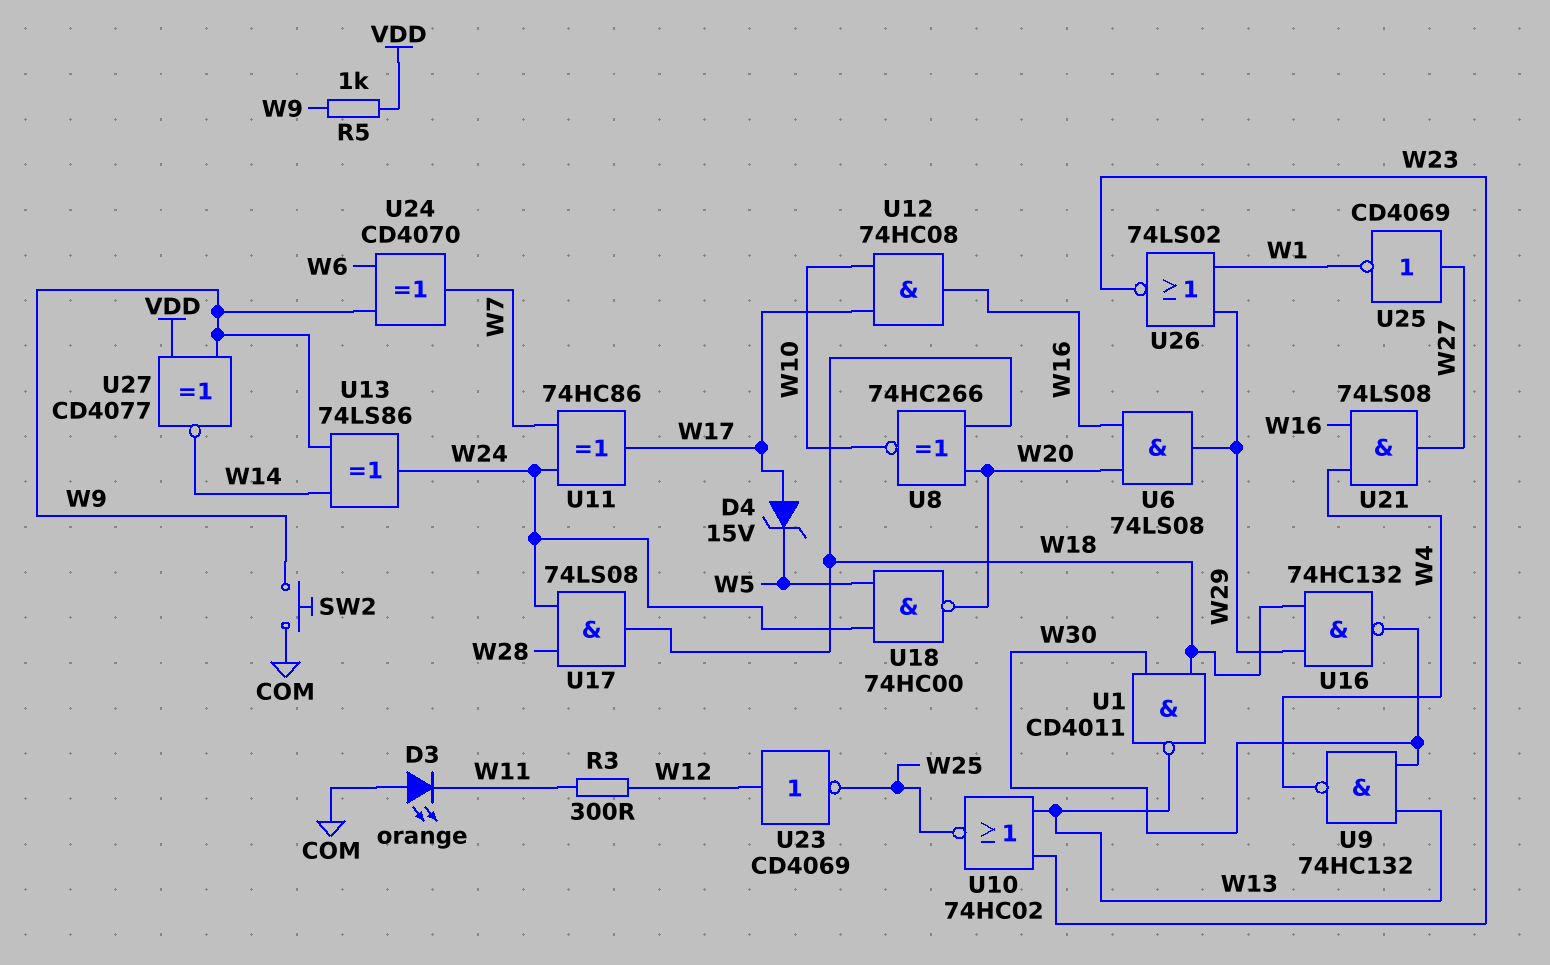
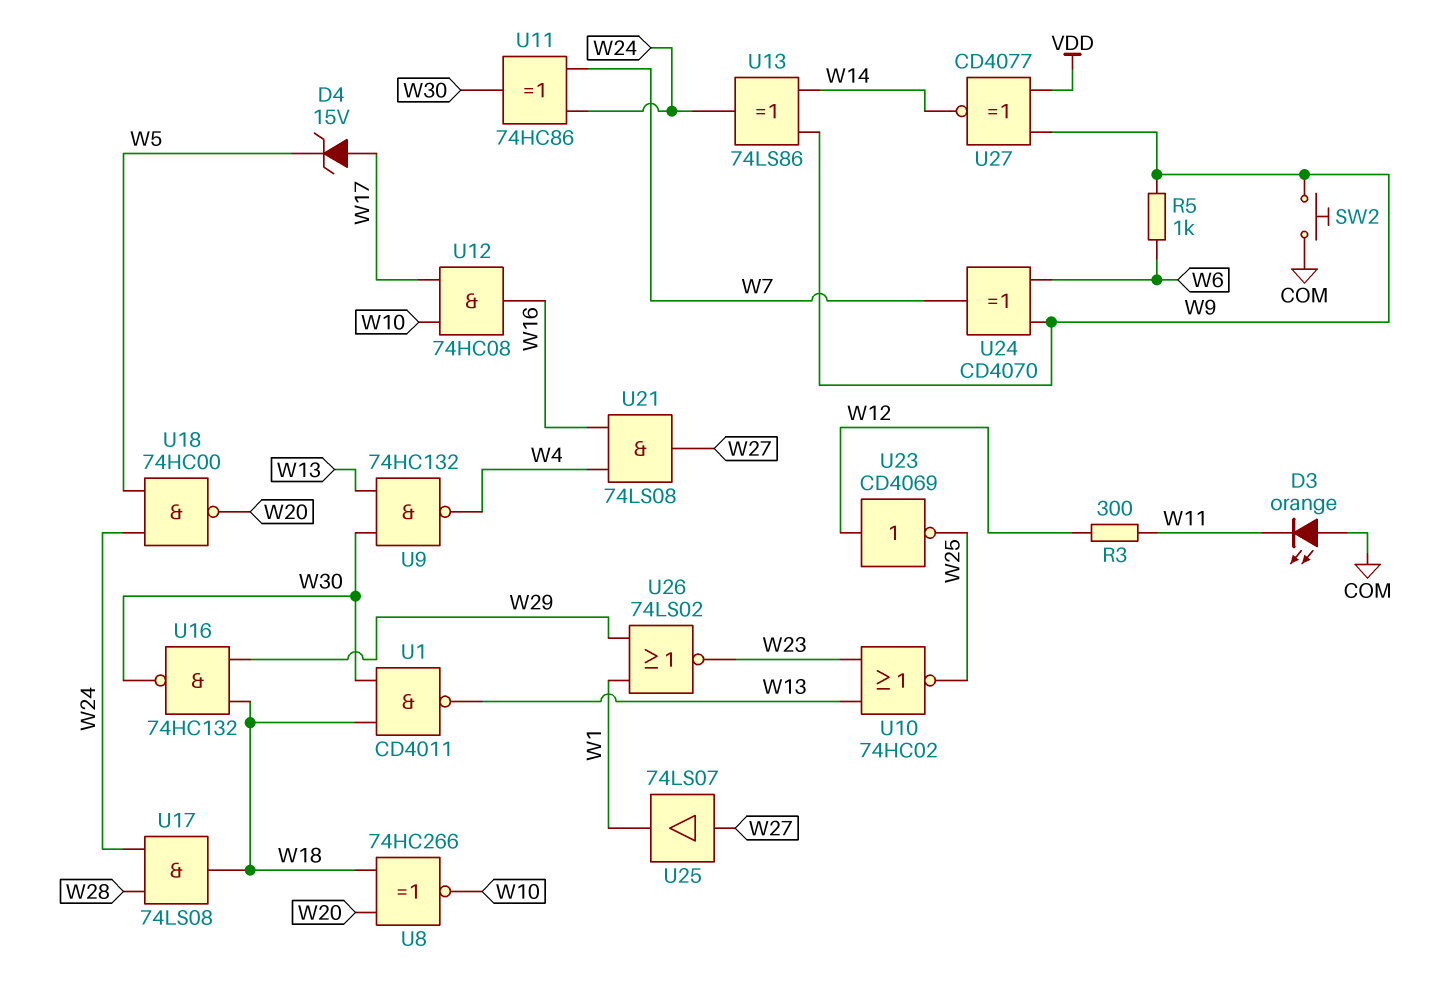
R5: 1k (VDD, W9) -> 1k (W6, W9)
U6: AND 74LS08 (in W16, in W20, out W29) -> none
U11: XOR 74HC86 (in W7, in W24, out W17) -> XOR 74HC86 (in W7, in W24, out W30)
U25: NOT CD4069 (in W27, out W1) -> buffer 74LS07 (in W27, out W1)

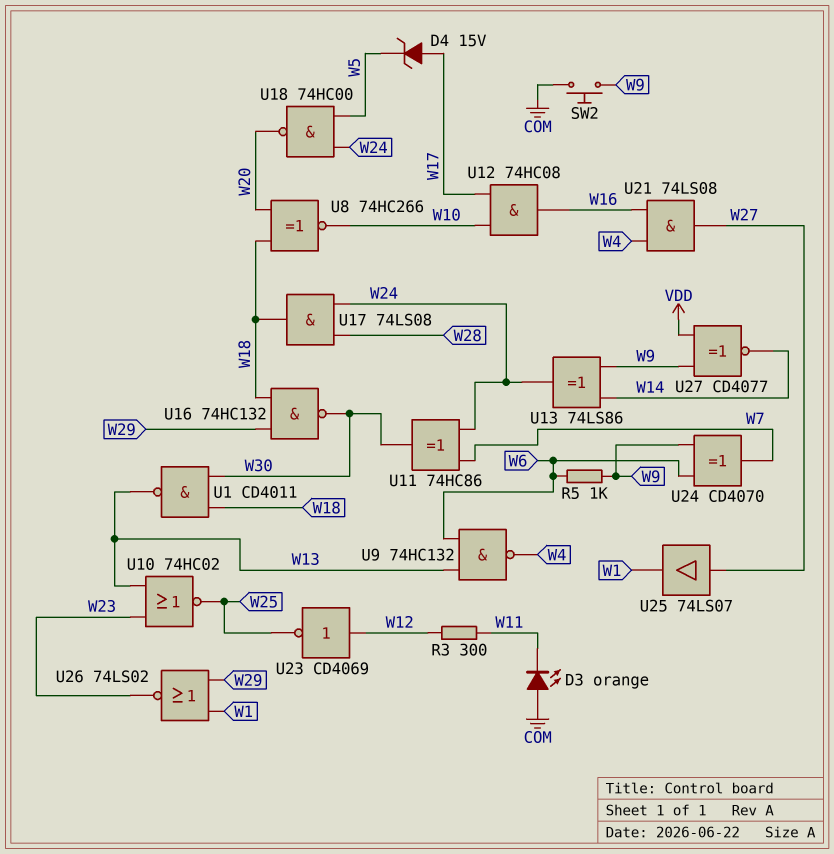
U9: NAND 74HC132 (in W13, in W30, out W4) -> NAND 74HC132 (in W6, in W13, out W4)

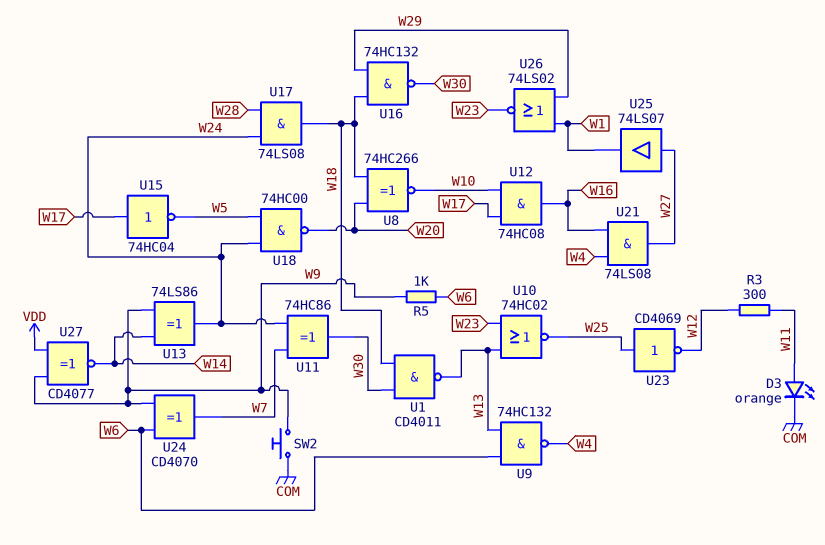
D3: LED orange (A COM, K W11) -> LED orange (A W11, K COM)
D4: zener 15V (A W17, K W5) -> none
U15: none -> NOT 74HC04 (in W17, out W5)
U23: NOT CD4069 (in W12, out W25) -> NOT CD4069 (in W25, out W12)

